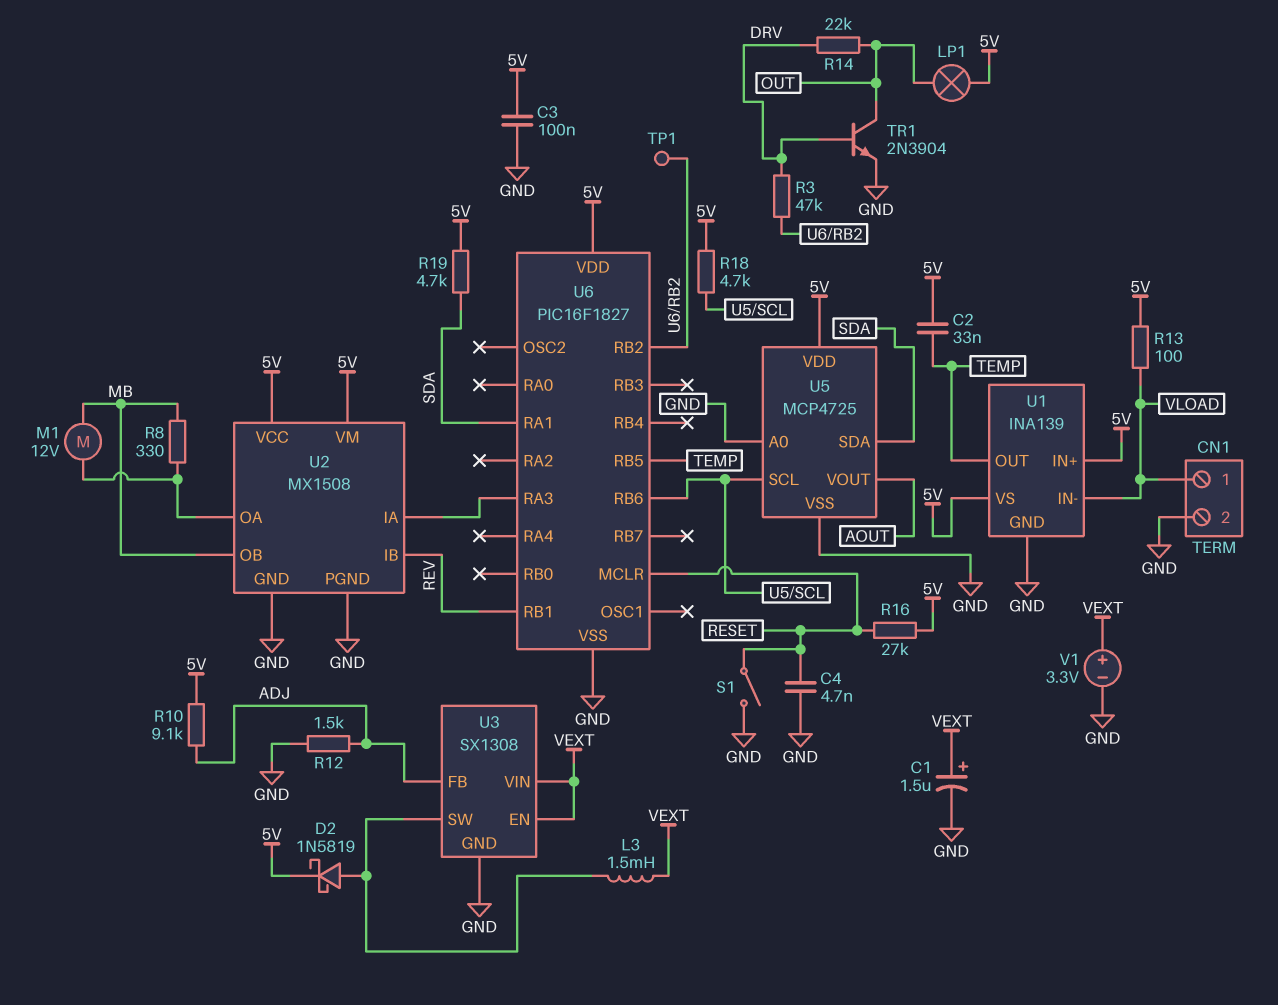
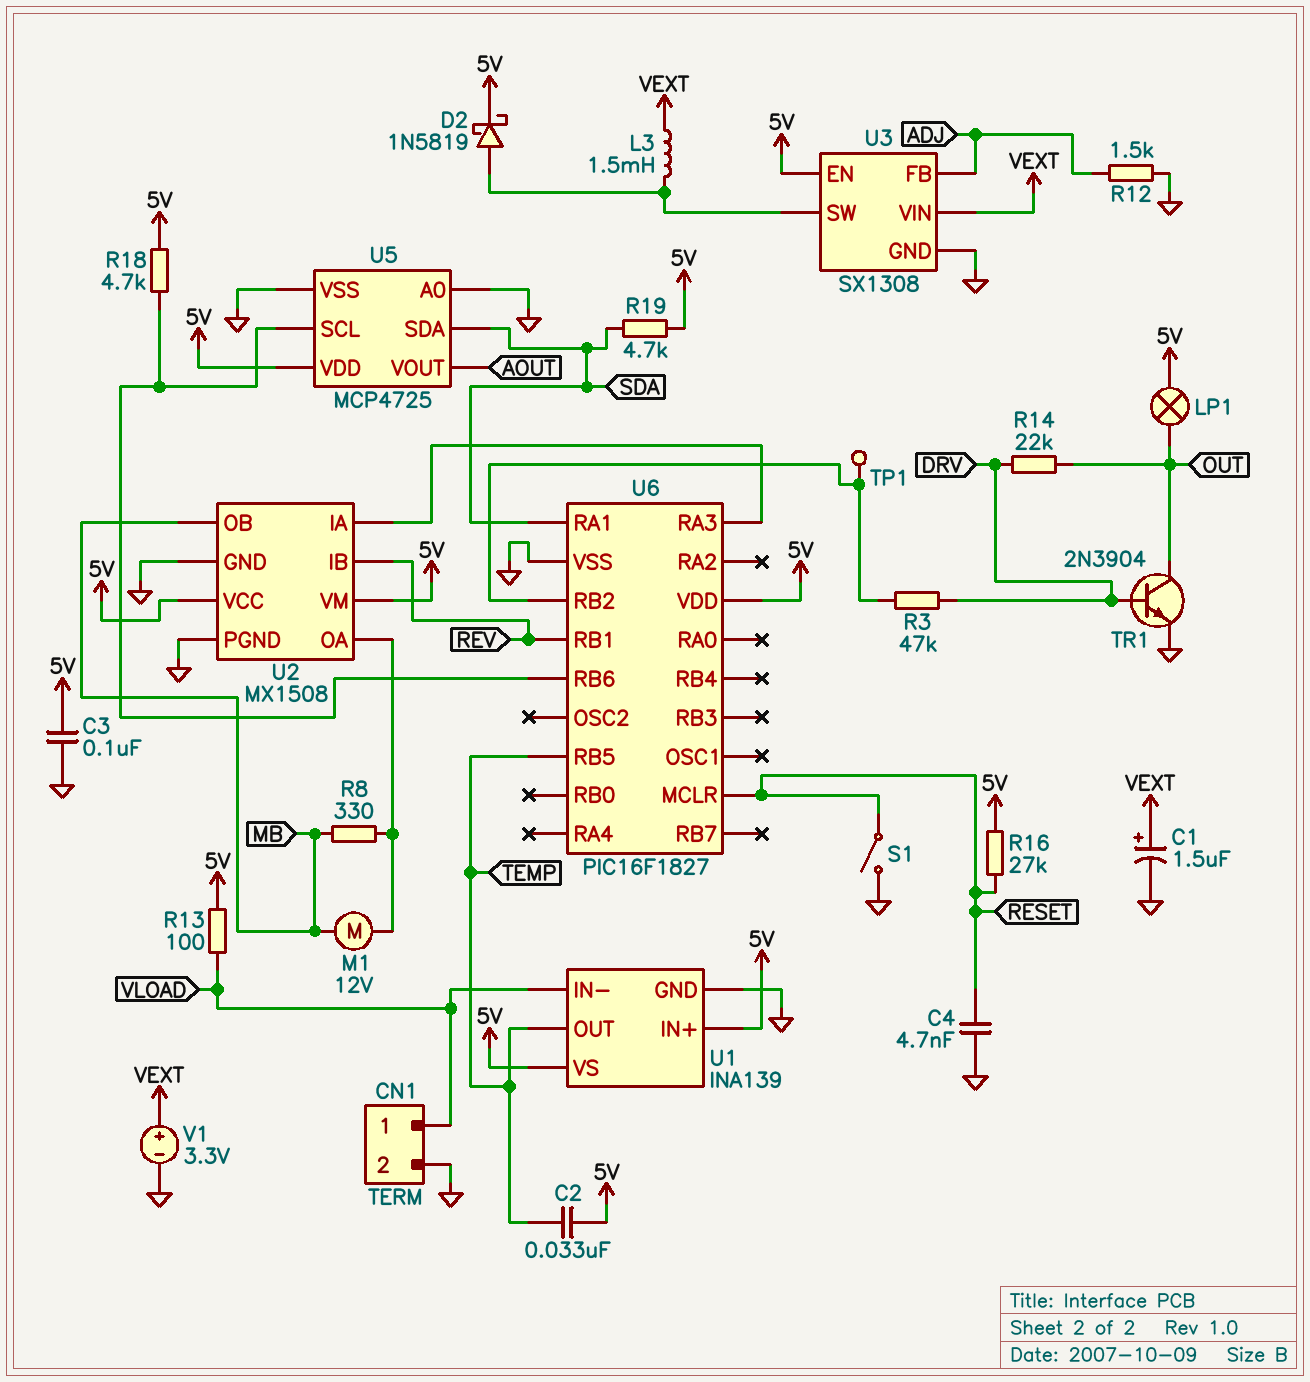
R10: 9.1k (5V, ADJ) -> none
U3 pin EN: VEXT -> 5V

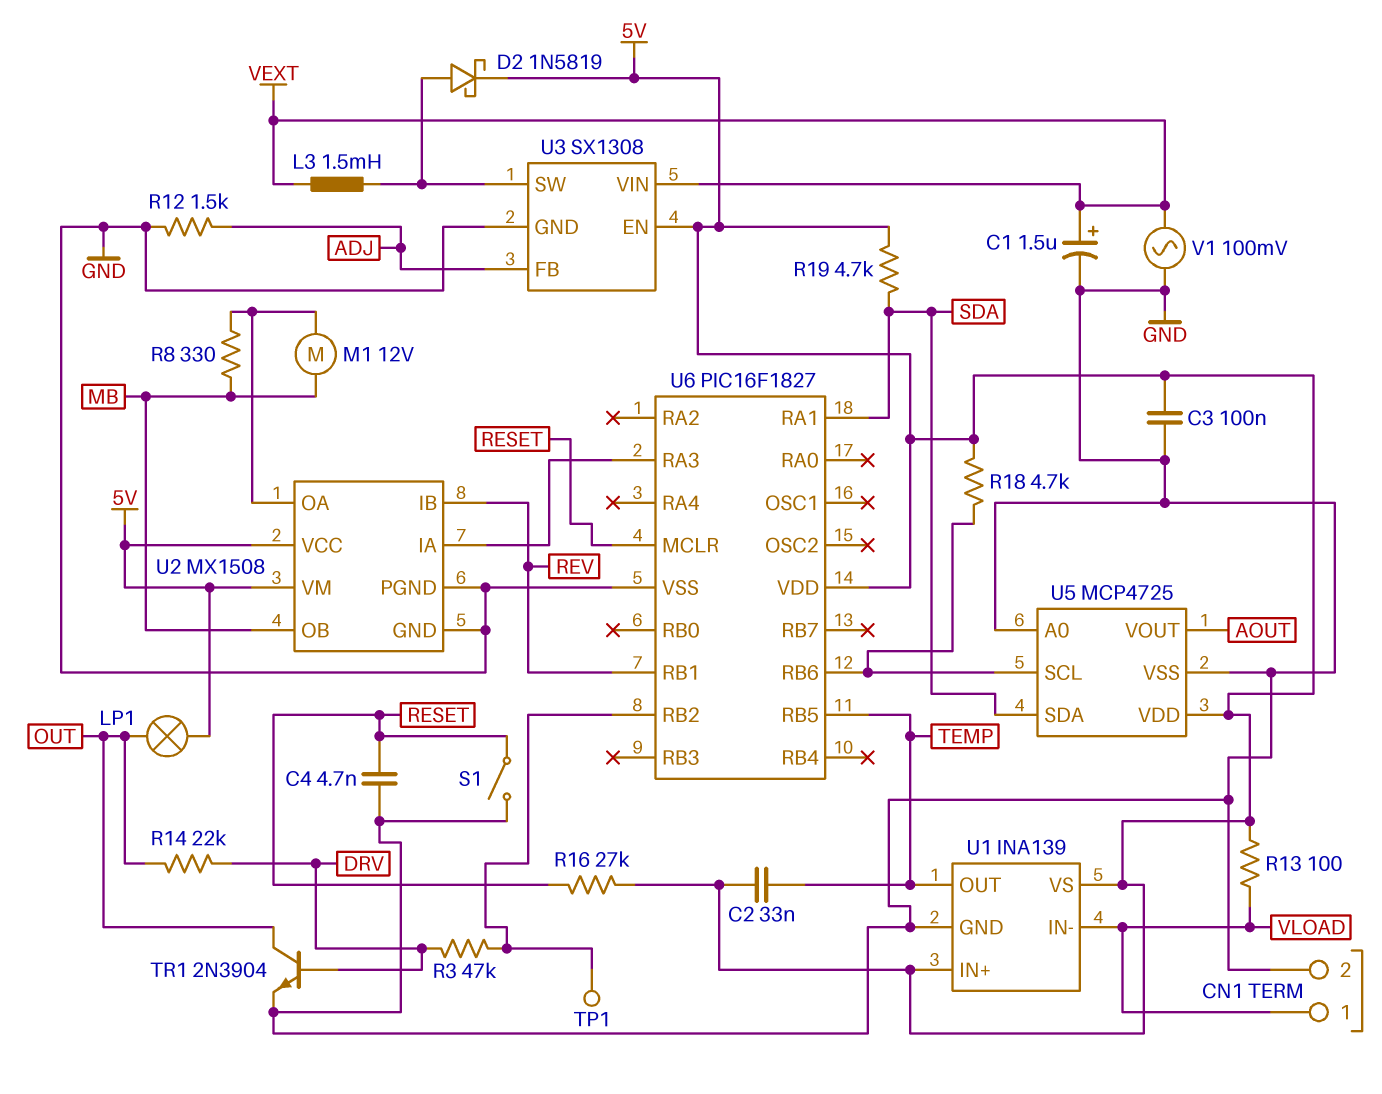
V1: 3.3V (plus VEXT, minus GND) -> AC 100mV (GND, VEXT)

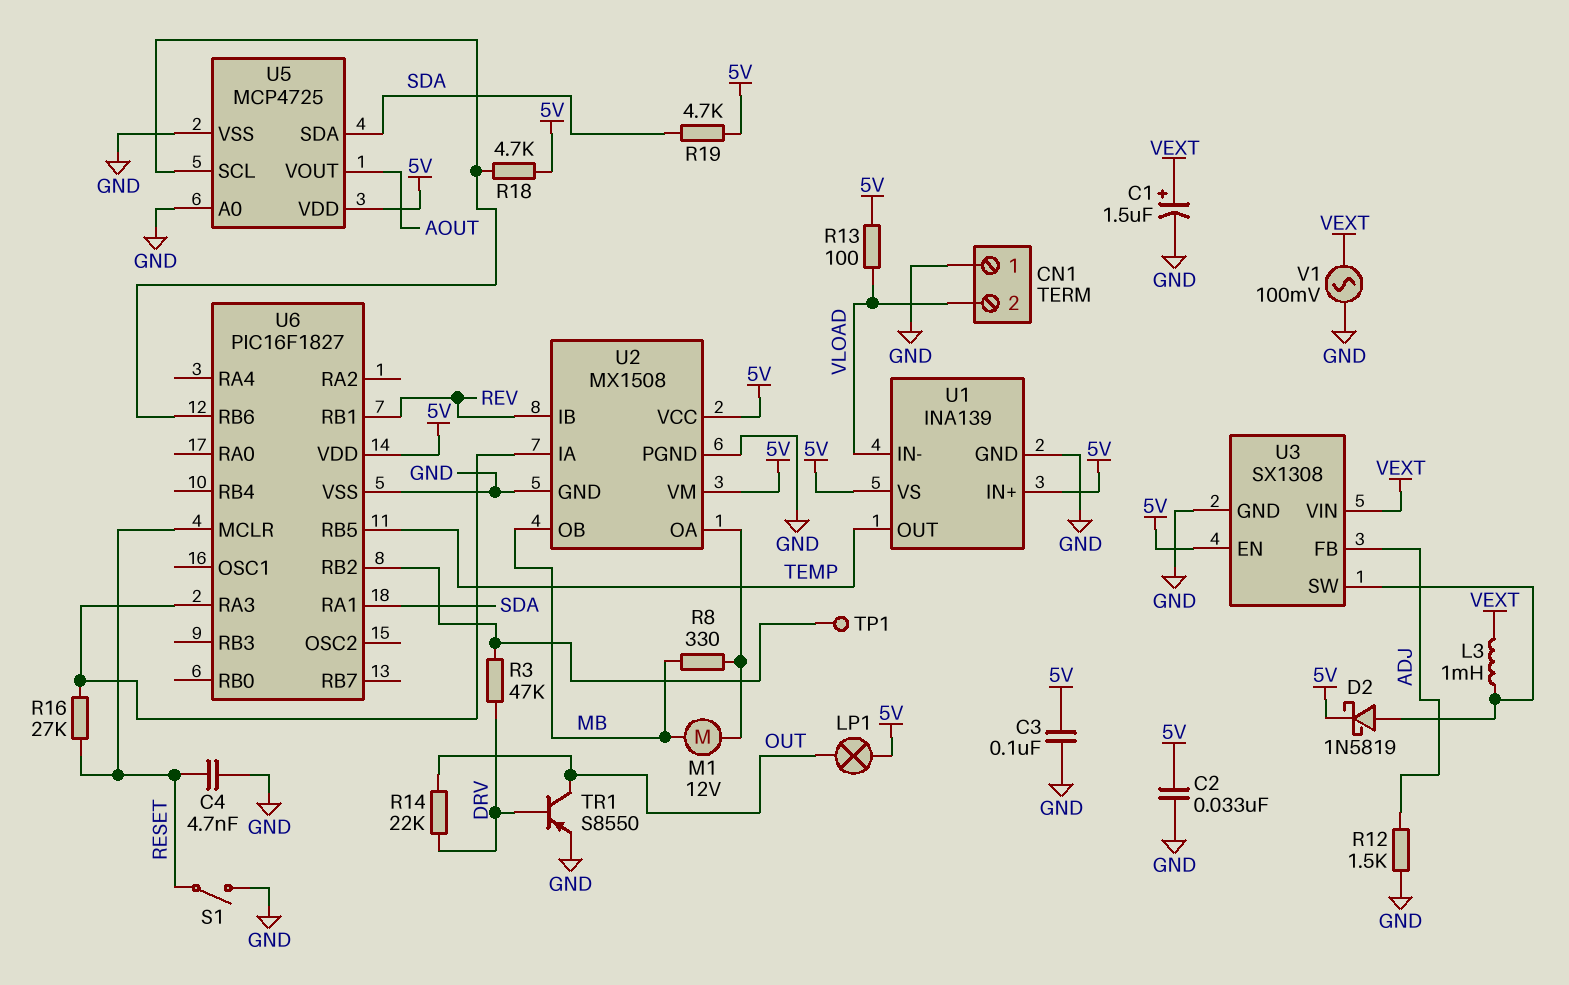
C2: 33nF (5V, TEMP) -> 33nF (5V, GND)
CN1 pin 1: VLOAD -> GND
CN1 pin 2: GND -> VLOAD
L3: 1.5mH (U3/SW, VEXT) -> 1mH (U3/SW, VEXT)
R16: 27k (5V, RESET) -> 27k (RESET, U2/IA)
TR1: NPN 2N3904 (B DRV, C OUT, E GND) -> PNP S8550 (B DRV, C OUT, E GND)

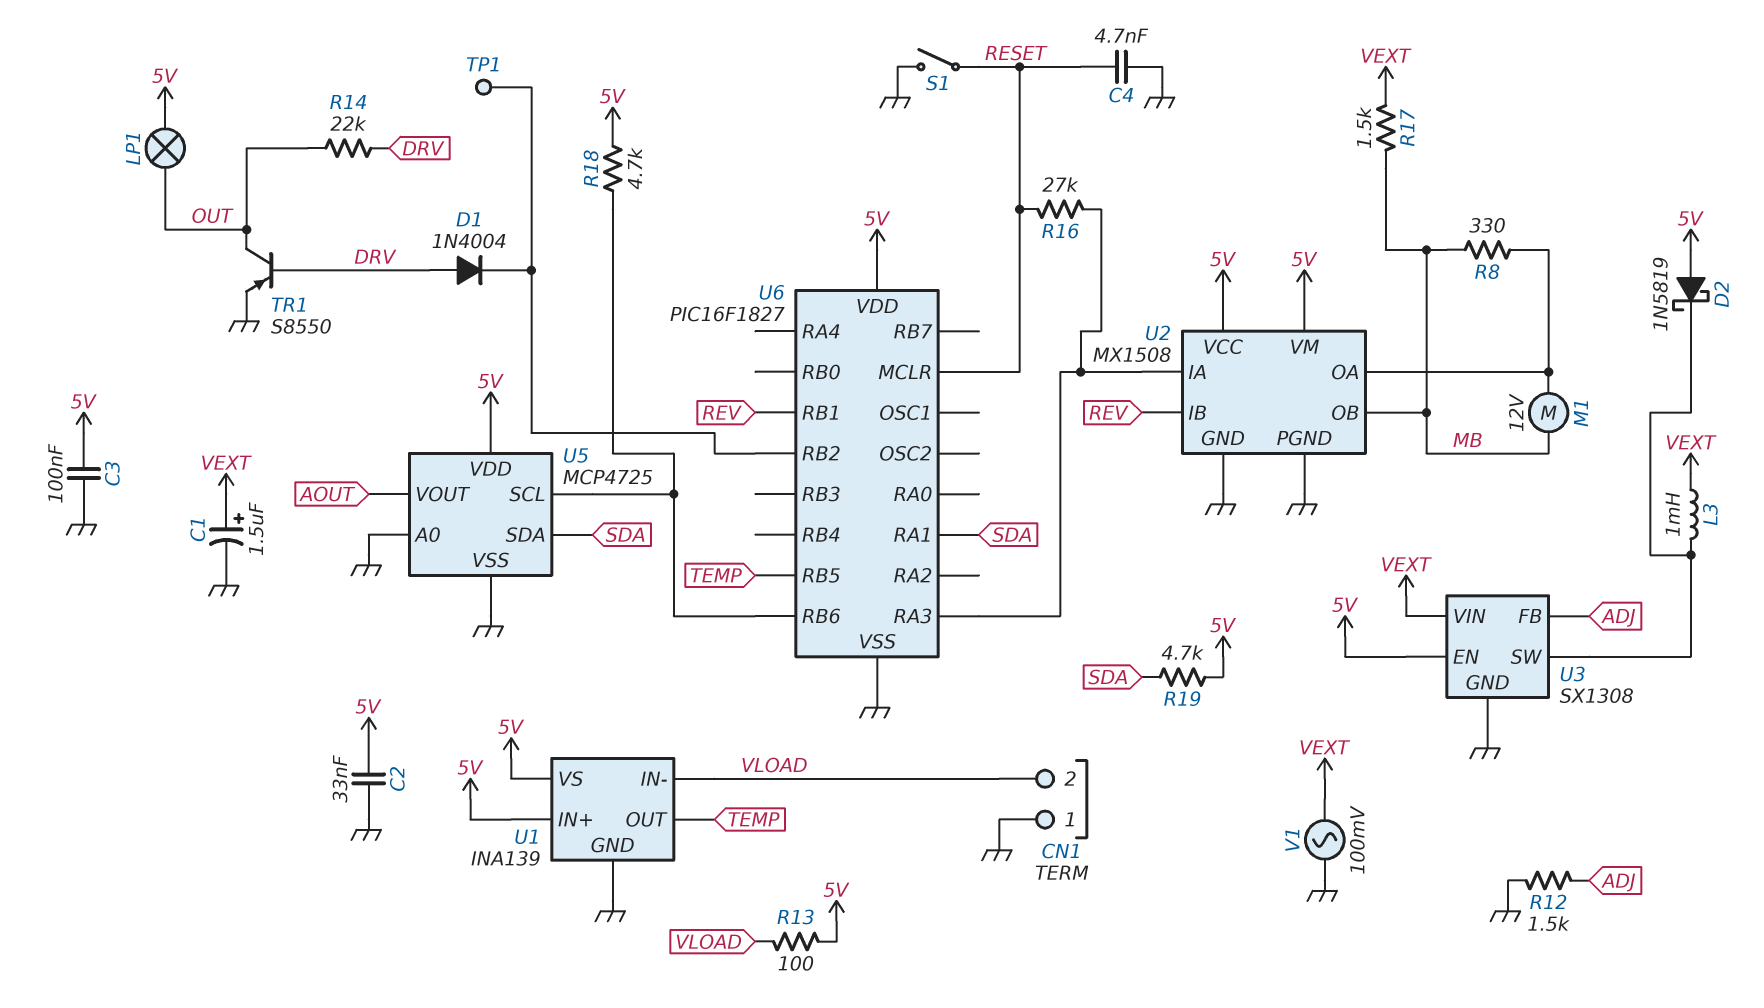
D1: none -> diode 1N4004 (A DRV, K U6/RB2)
D2: schottky 1N5819 (A U3/SW, K 5V) -> schottky 1N5819 (A 5V, K U3/SW)
R3: 47k (DRV, U6/RB2) -> none
R17: none -> 1.5k (MB, VEXT)

